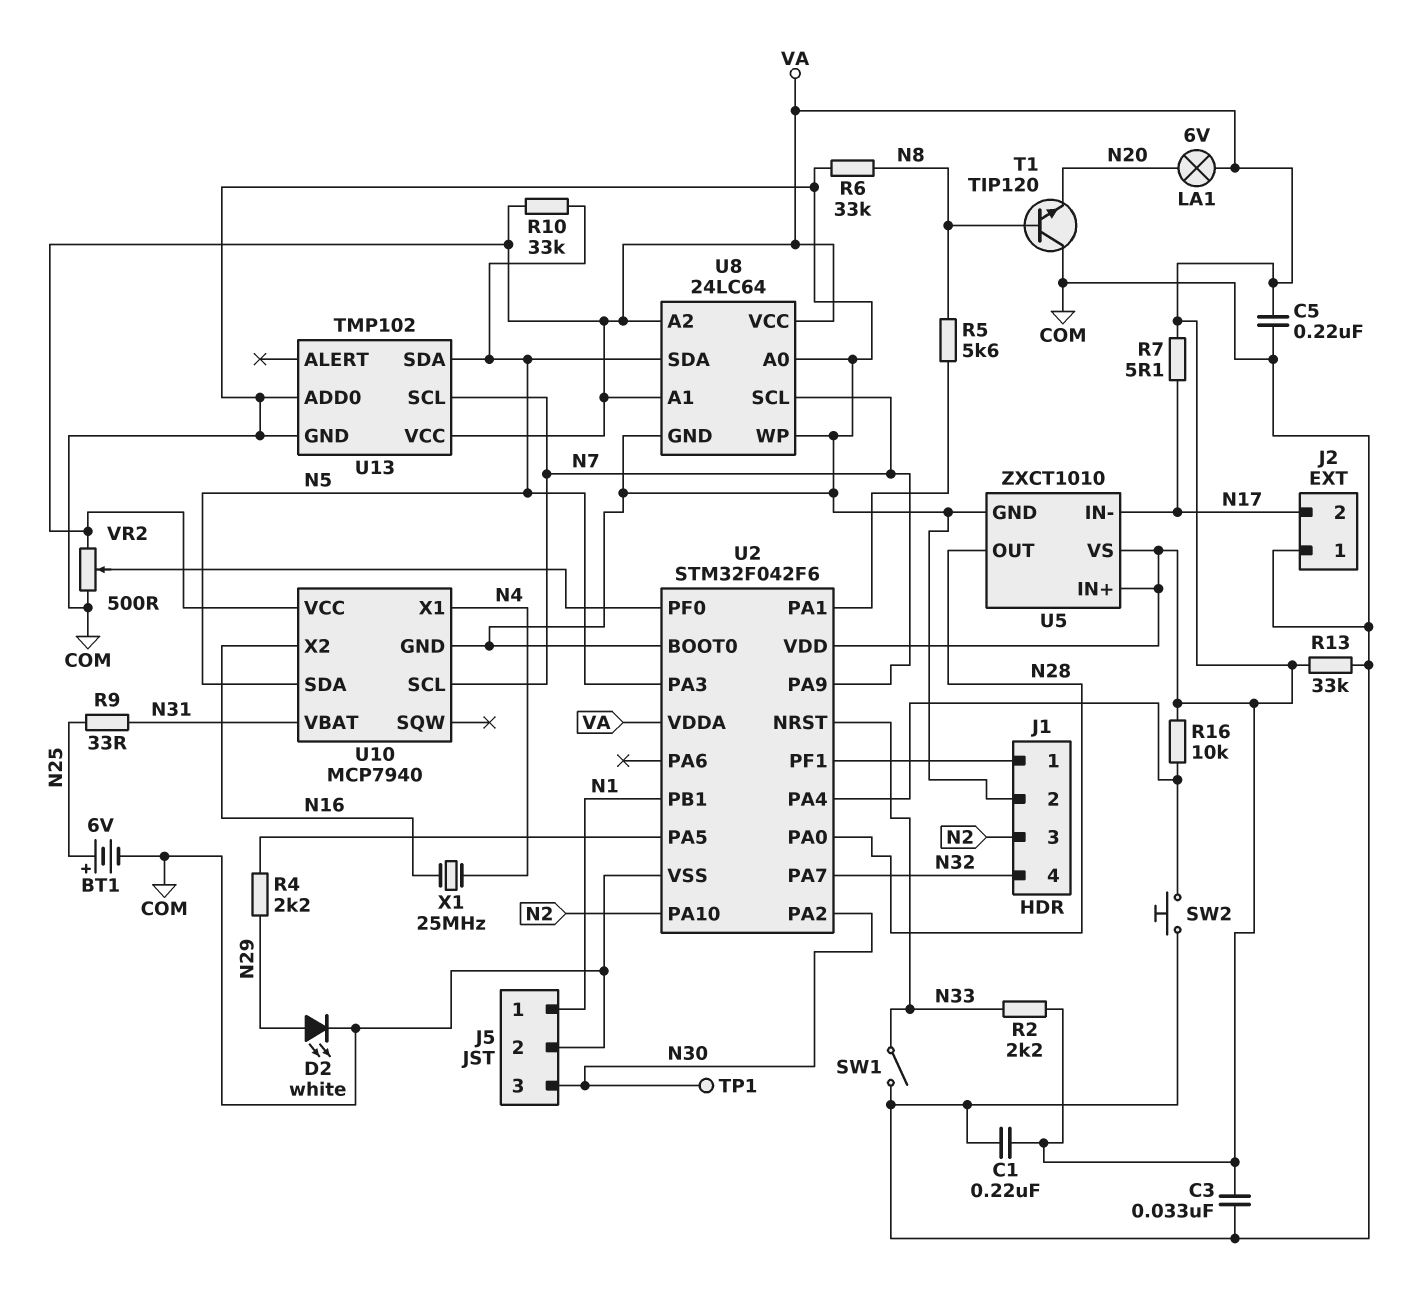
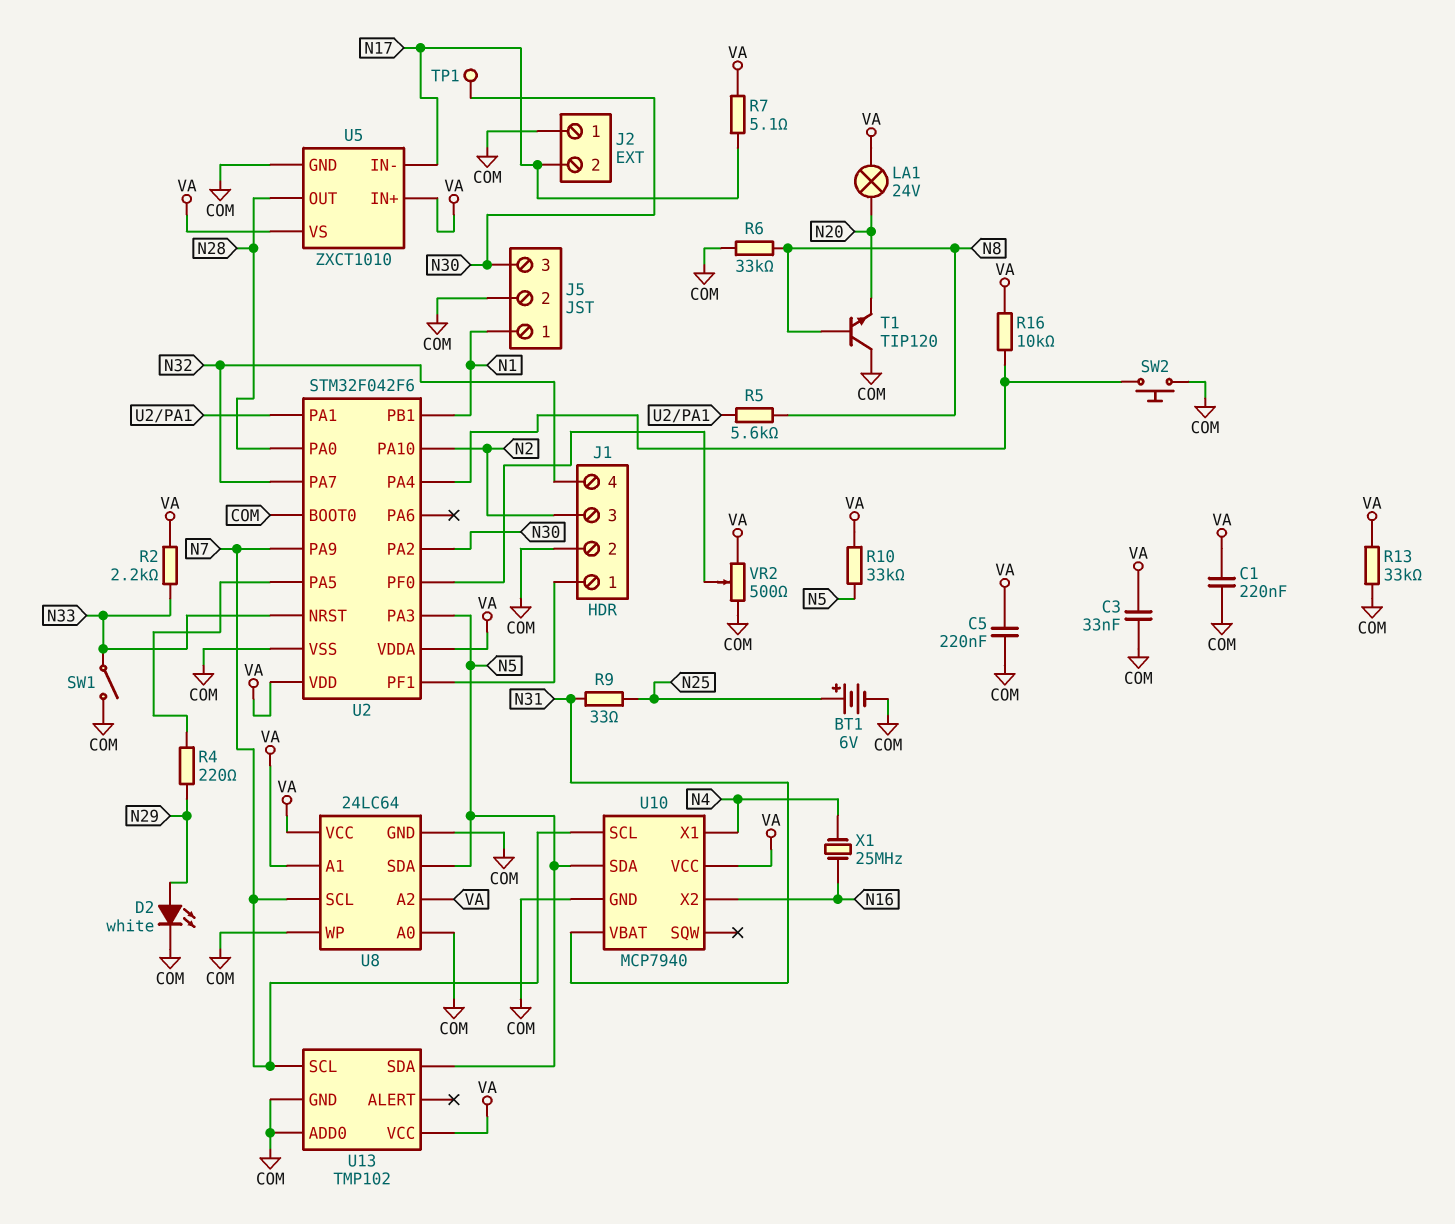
LA1: lamp 6V (N20, VA) -> lamp 24V (N20, VA)
R4: 2.2k (N29, U2/PA5) -> 220 (N29, U2/PA5)

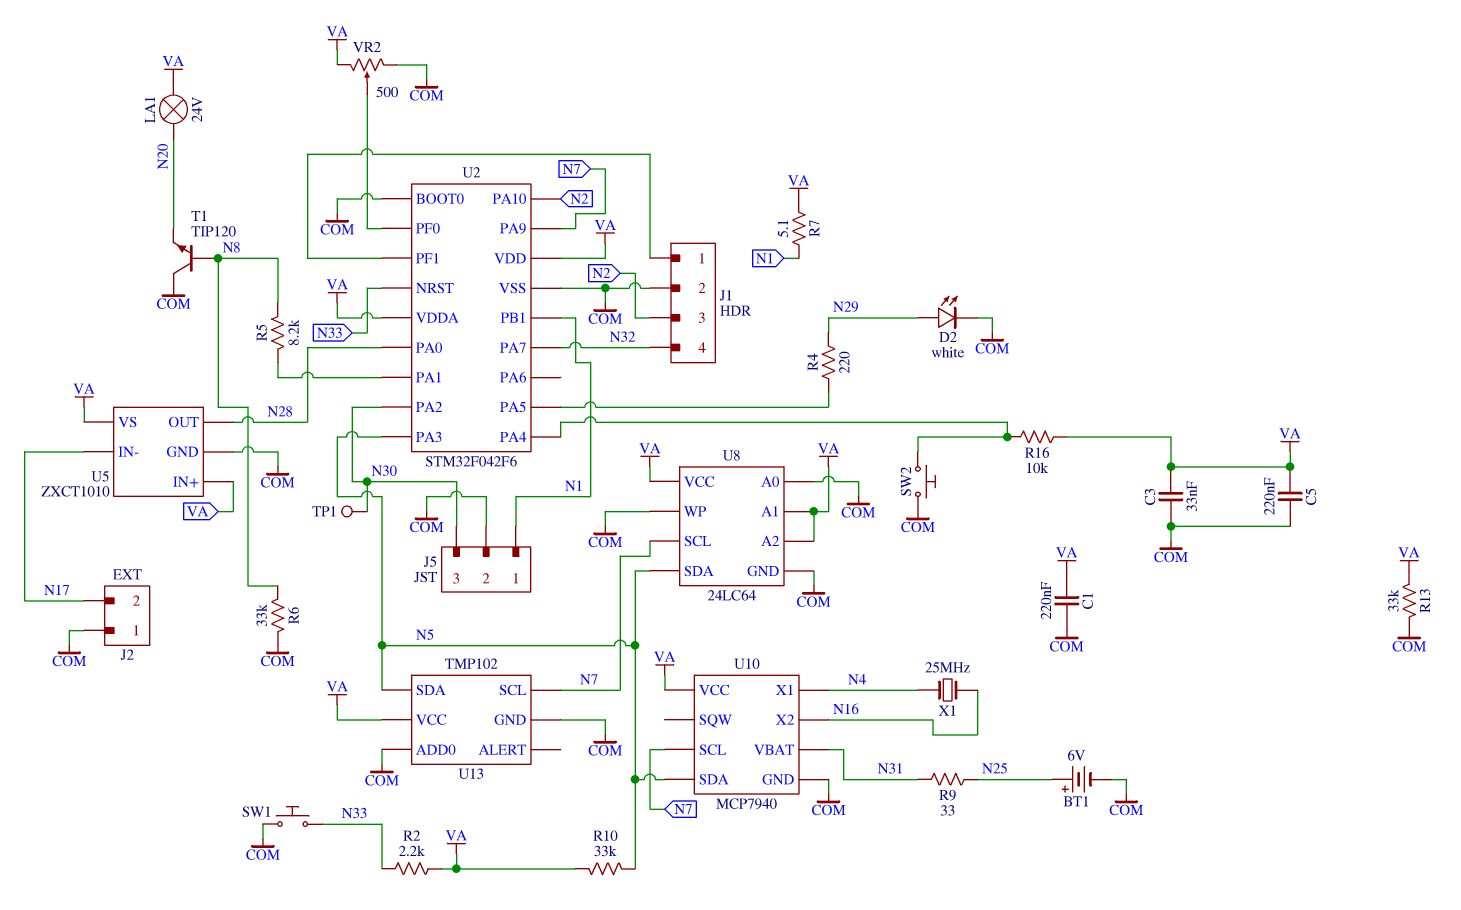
R5: 5.6k (N8, U2/PA1) -> 8.2k (N8, U2/PA1)
R7: 5.1 (N17, VA) -> 5.1 (N1, VA)
SW1: switch (COM, N33) -> button (COM, N33)

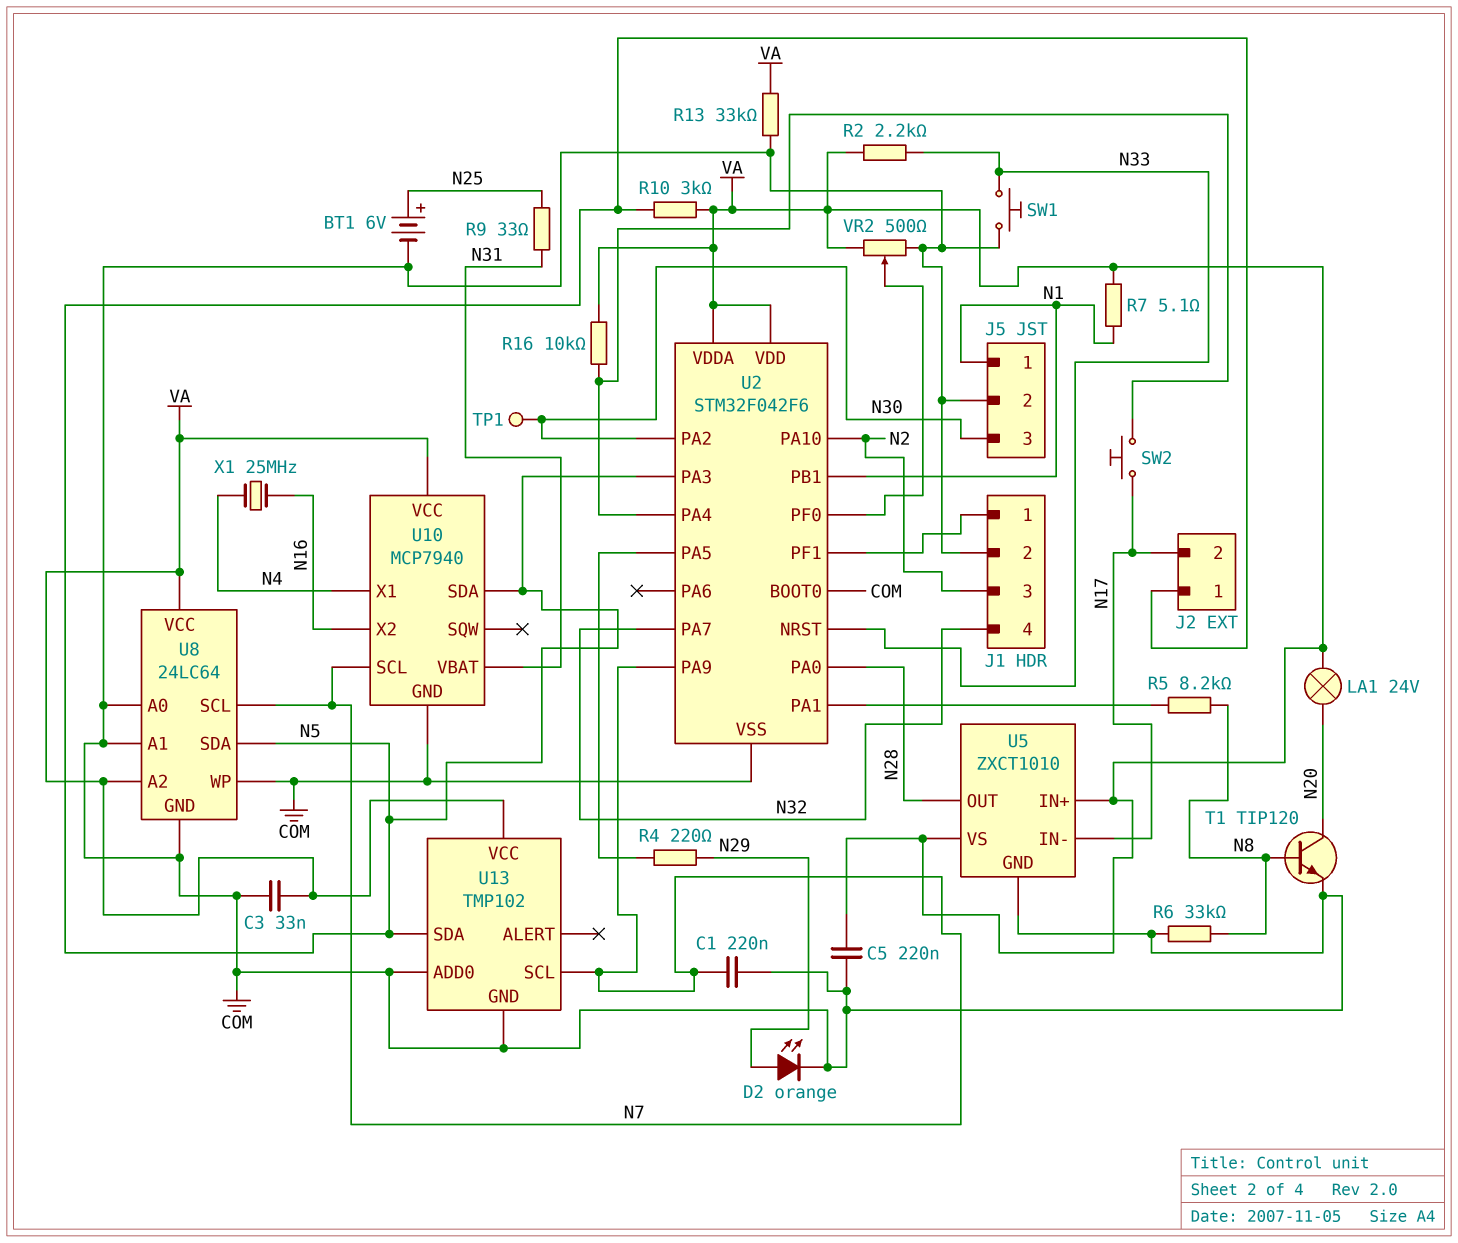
C1: 220nF (COM, VA) -> 220nF (COM, N7)
D2: LED white (A N29, K COM) -> LED orange (A N29, K COM)
J2 pin 1: COM -> N5
R10: 33k (N5, VA) -> 3k (N5, VA)
SW2: button (COM, U2/PA4) -> button (N17, U2/PA4)
T1: NPN TIP120 (B N8, C COM, E N20) -> NPN TIP120 (B N8, C N20, E COM)
U8 pin A1: VA -> COM

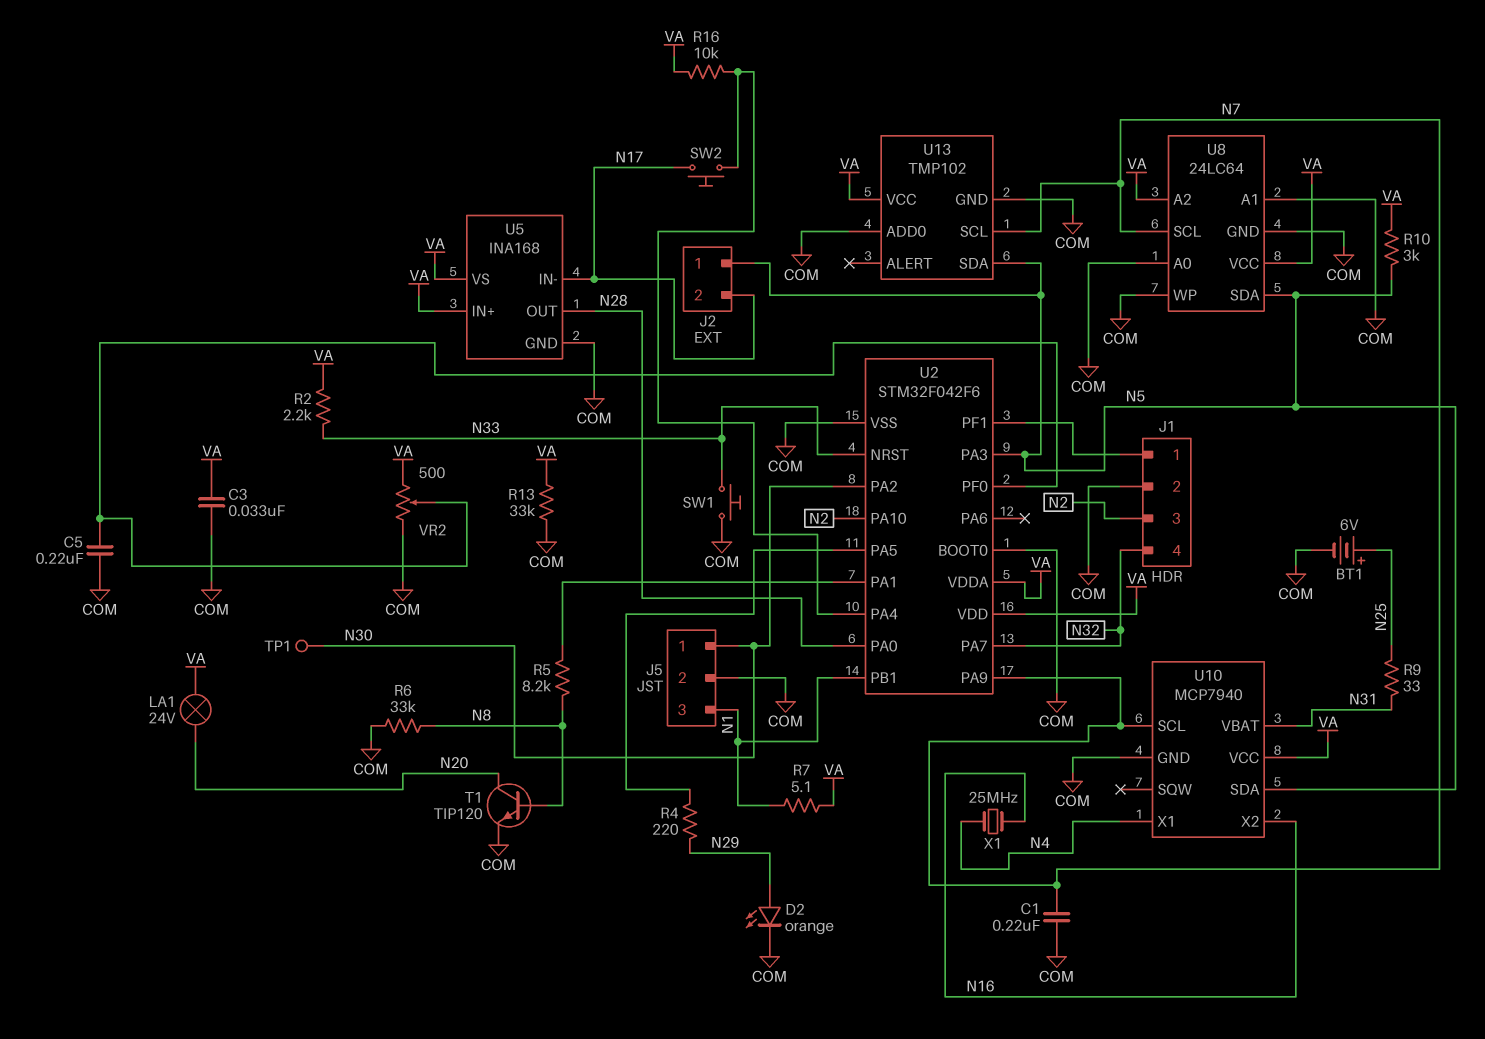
C5: 220nF (COM, VA) -> 220nF (COM, U2/PF0)
J5 pin 1: N1 -> N30
J5 pin 3: N30 -> N1
U5: ZXCT1010 -> INA168

